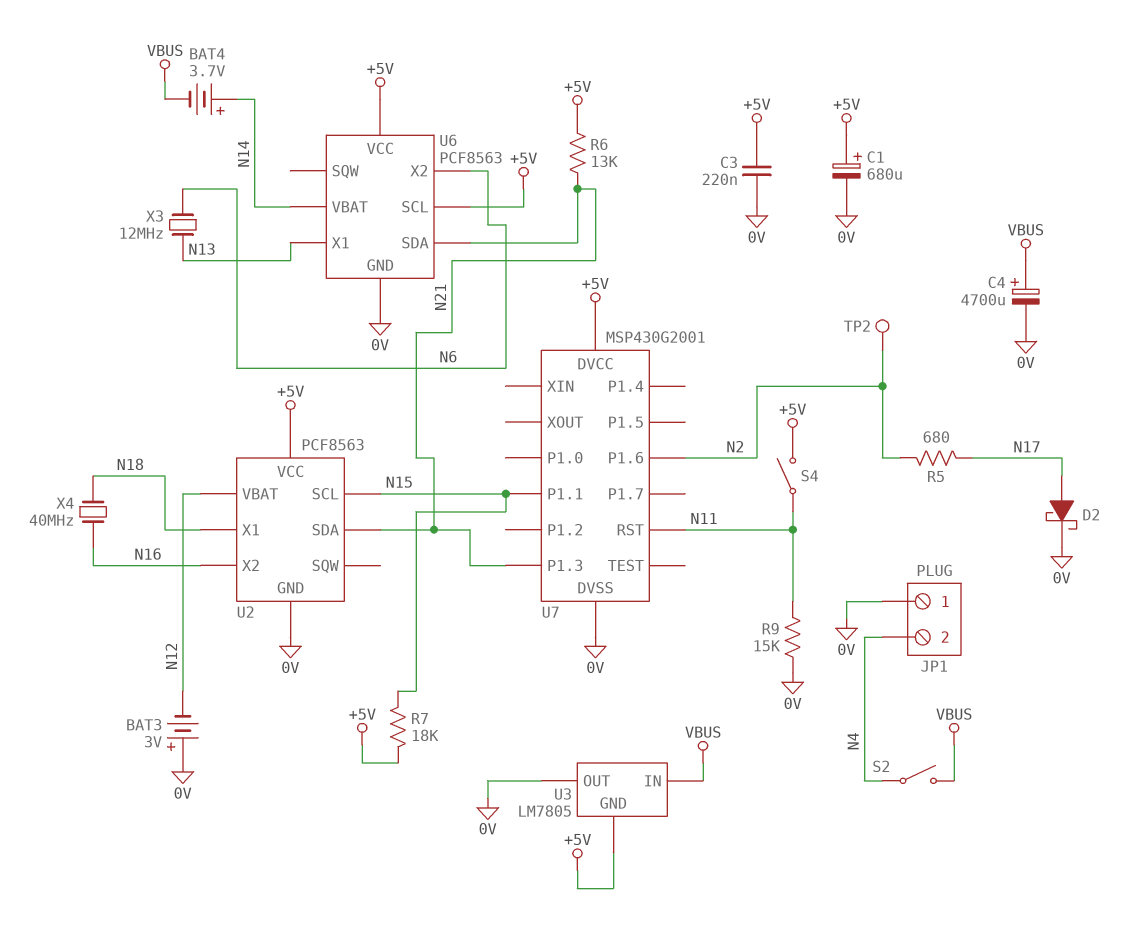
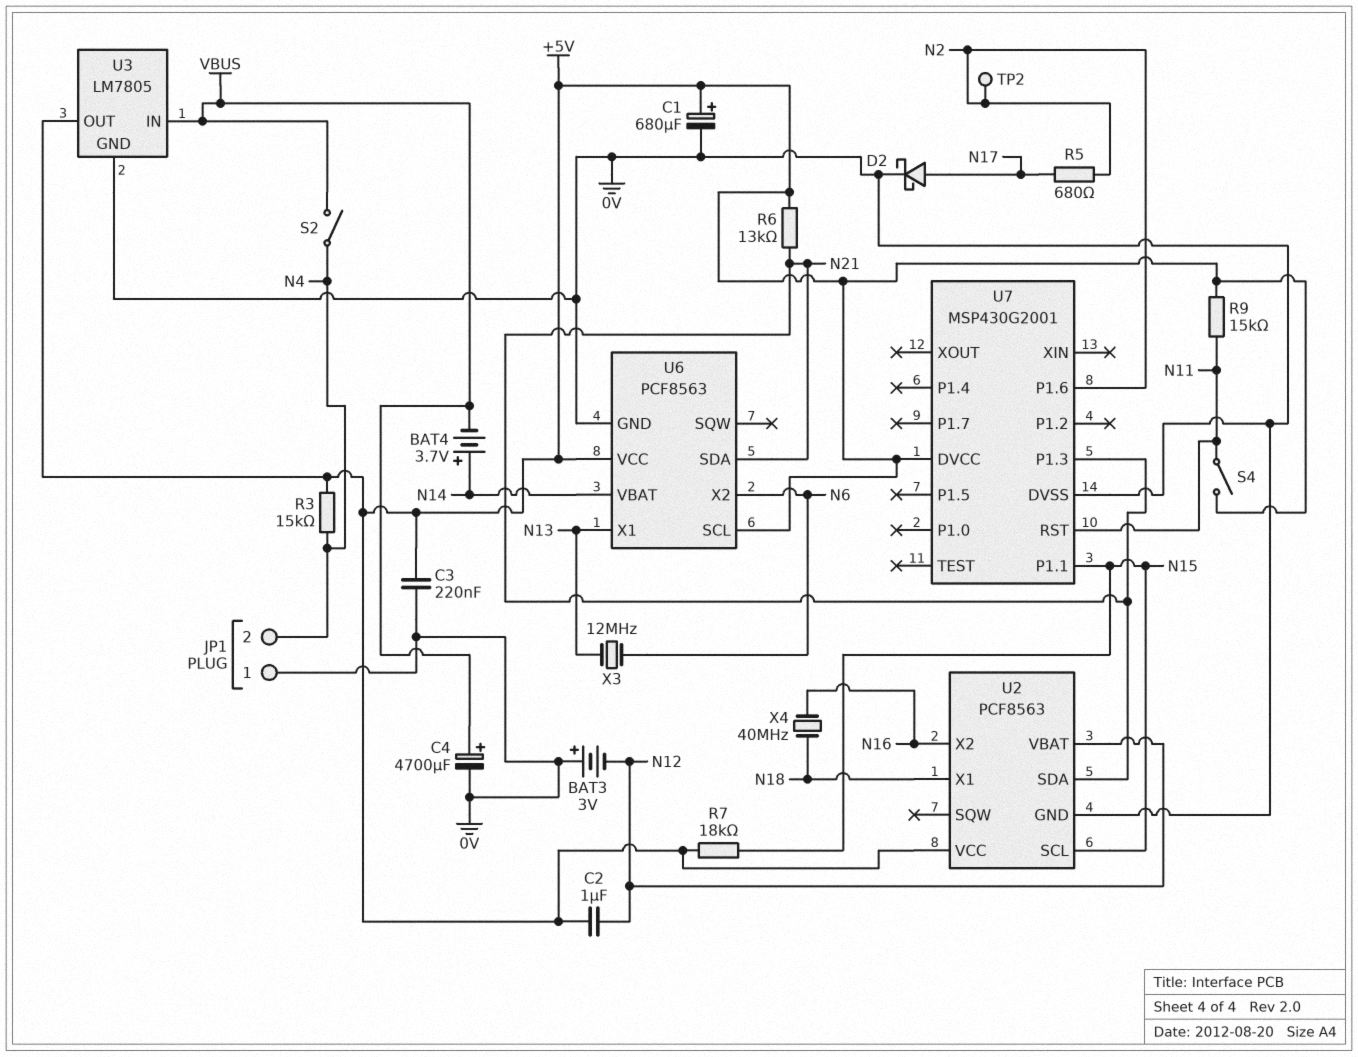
C2: none -> 1uF (+5V, N12)
R3: none -> 15k (+5V, N4)
R9: 15k (0V, N11) -> 15k (+5V, N11)
U3 pin GND: +5V -> 0V
U3 pin OUT: 0V -> +5V

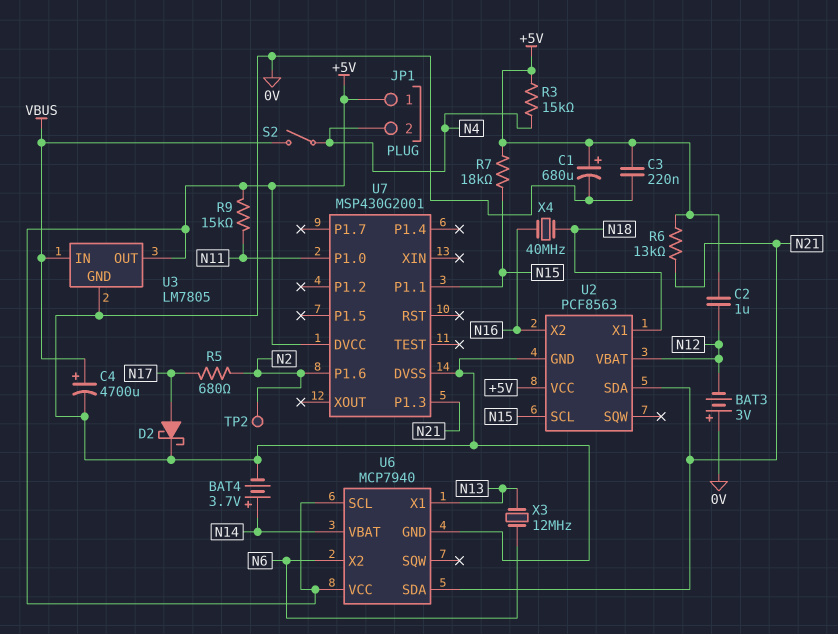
BAT4: 3.7V (plus N14, minus VBUS) -> 3.7V (plus N14, minus 0V)
JP1 pin 1: 0V -> +5V
S4: switch (+5V, N11) -> none
U6: PCF8563 -> MCP7940
U7 pin P1.0: none -> N11
U7 pin RST: N11 -> none

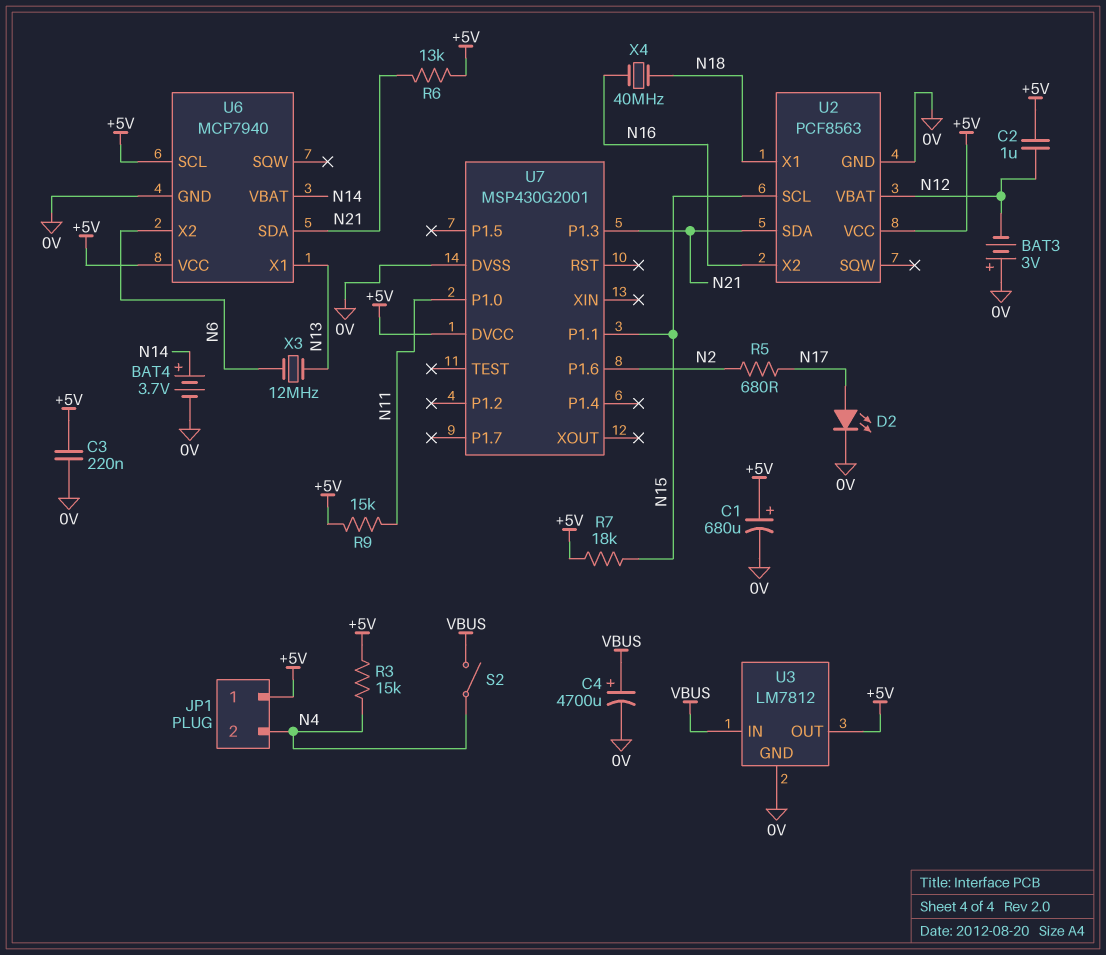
D2: schottky (A N17, K 0V) -> LED (A N17, K 0V)
TP2: test point (N2) -> none
U3: LM7805 -> LM7812

